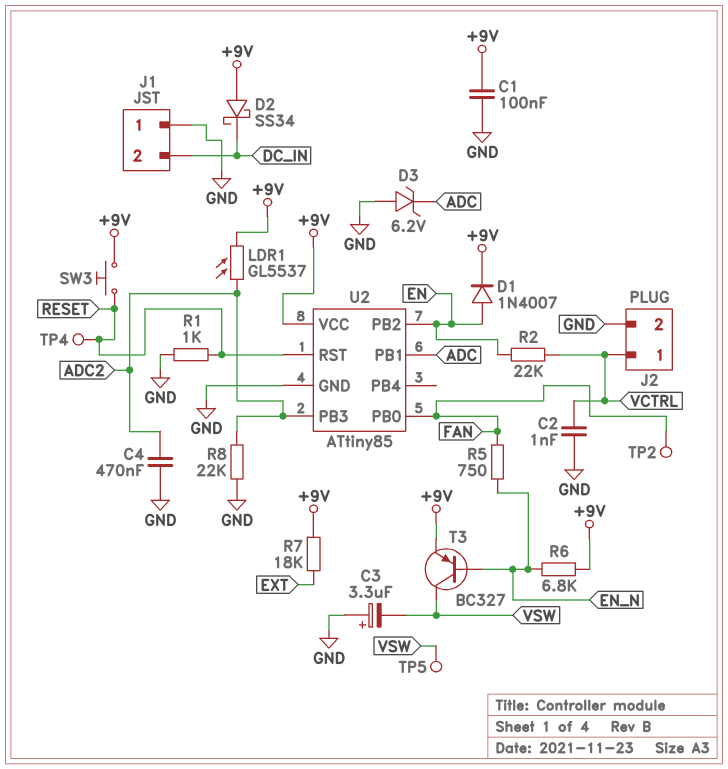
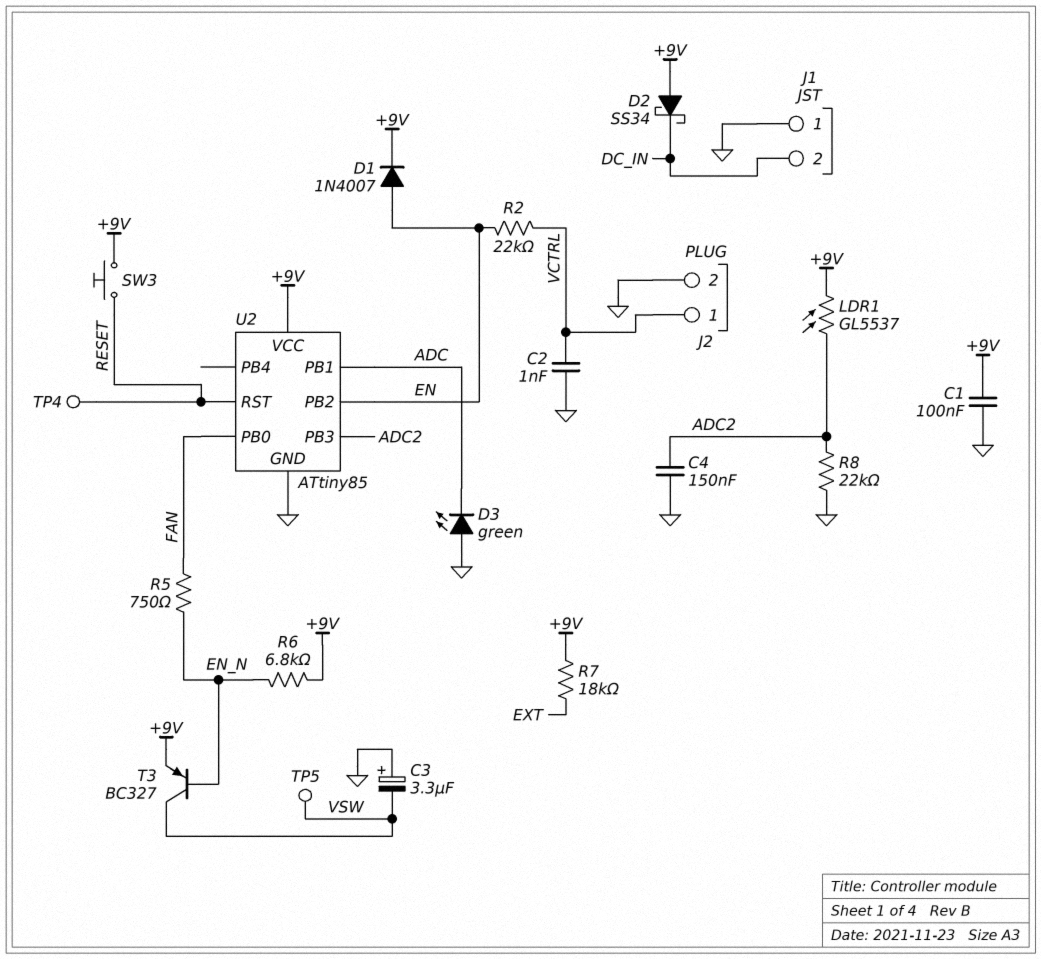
C4: 470nF (ADC2, GND) -> 150nF (ADC2, GND)
D3: zener 6.2V (A GND, K ADC) -> LED green (A GND, K ADC)
R1: 1k (GND, RESET) -> none
TP2: test point (FAN) -> none

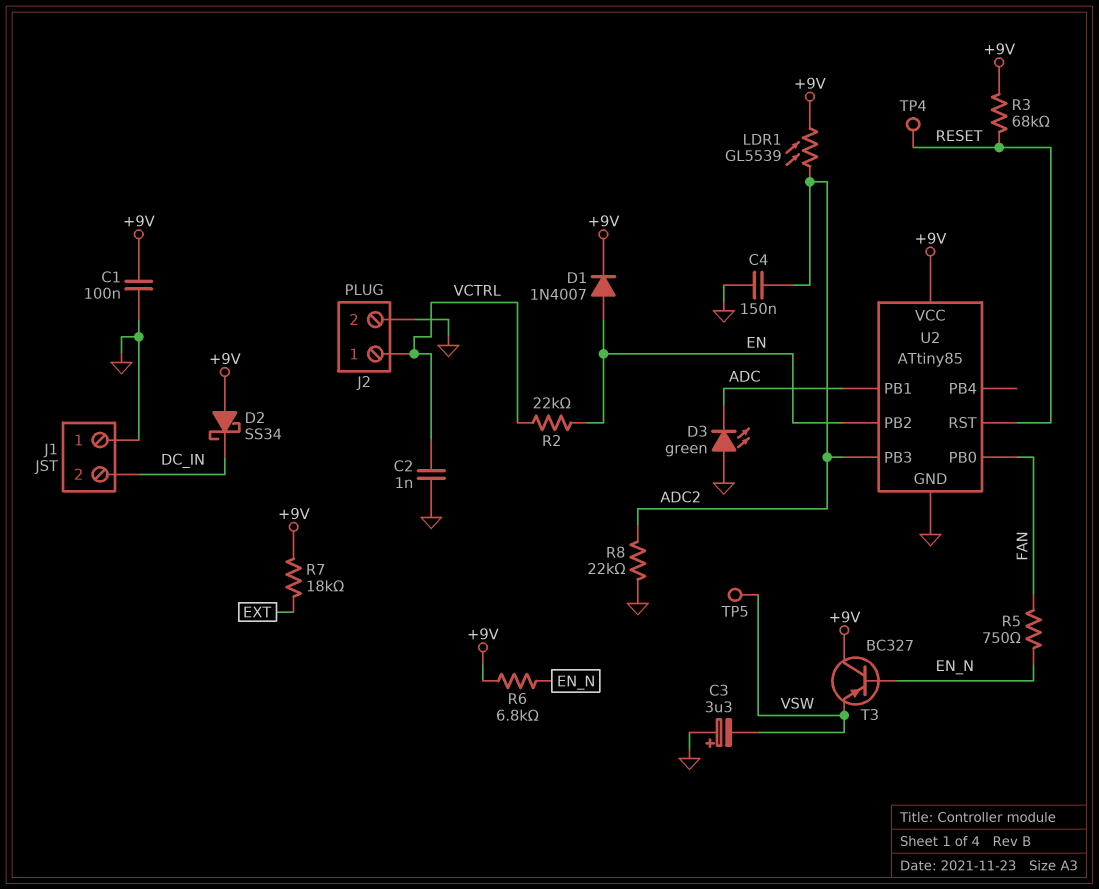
LDR1: GL5537 (+9V, ADC2) -> GL5539 (+9V, ADC2)
R3: none -> 68k (+9V, RESET)
SW3: button (+9V, RESET) -> none
T3: PNP BC327 (B EN_N, C VSW, E +9V) -> PNP BC327 (B EN_N, C +9V, E VSW)

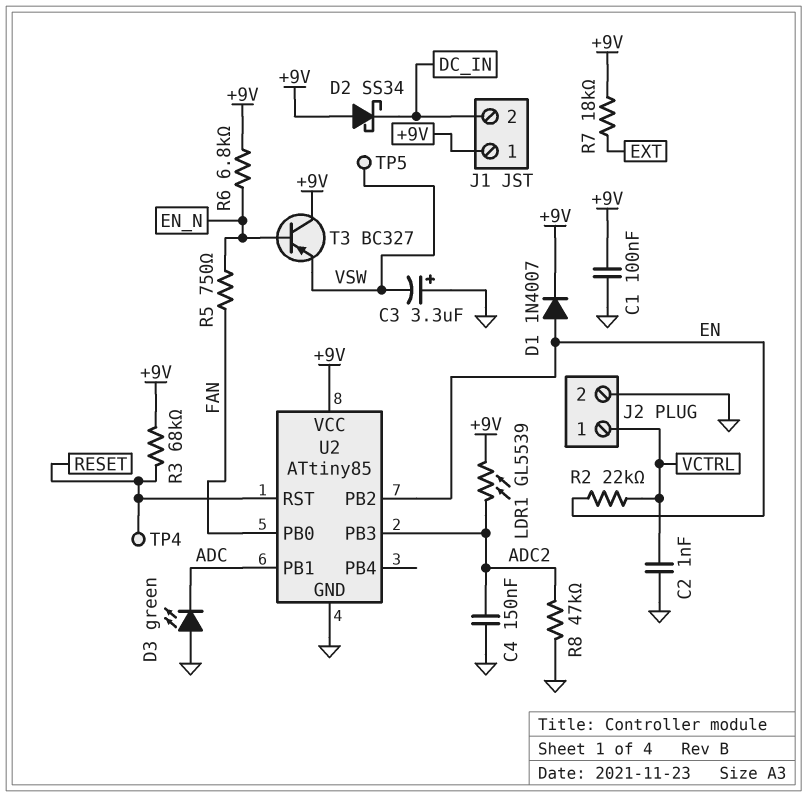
J1 pin 1: GND -> +9V
R8: 22k (ADC2, GND) -> 47k (ADC2, GND)

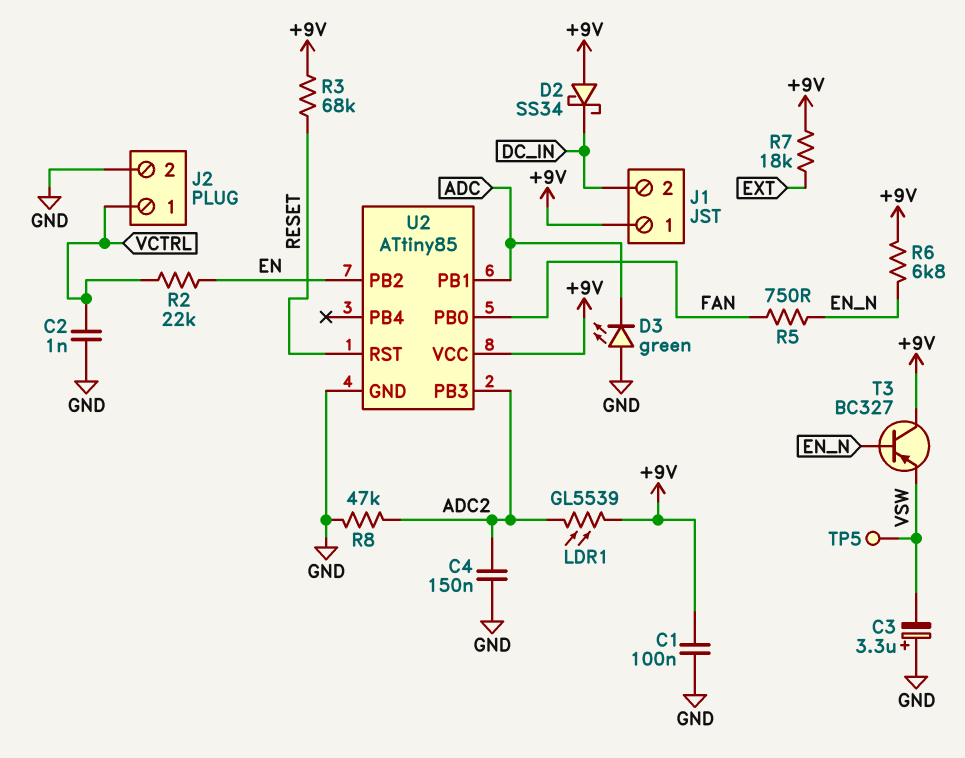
D1: diode 1N4007 (A EN, K +9V) -> none
TP4: test point (RESET) -> none

